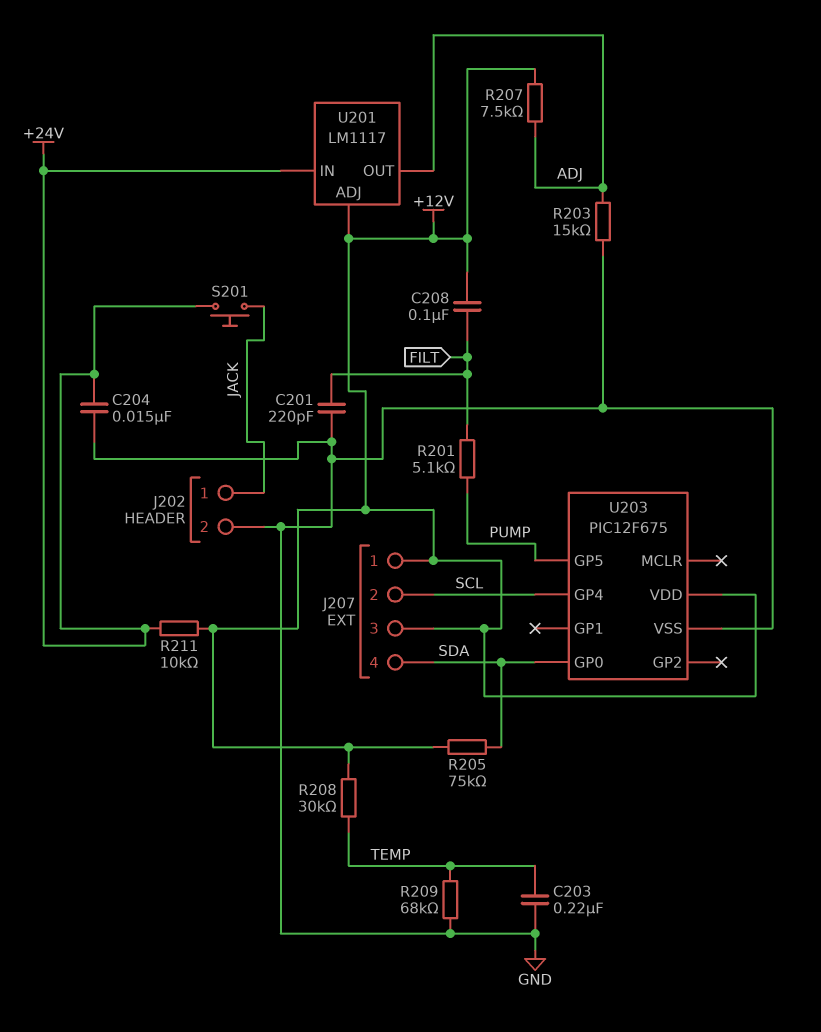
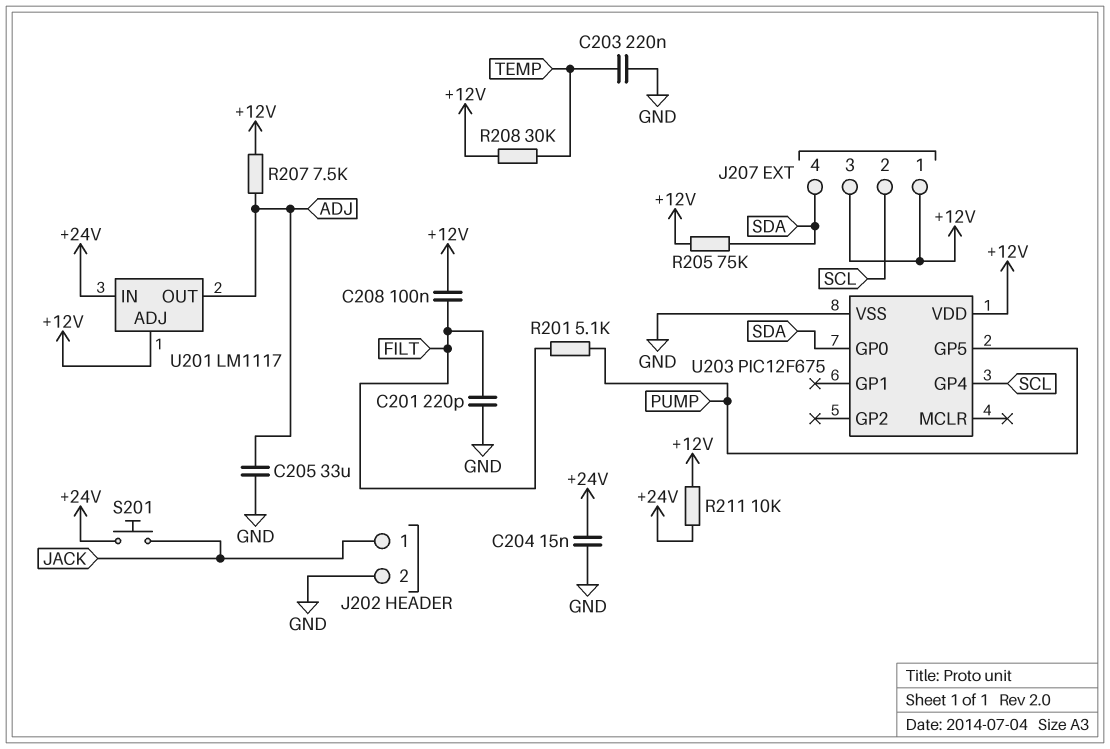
C205: none -> 33uF (ADJ, GND)
R203: 15k (ADJ, GND) -> none
R209: 68k (GND, TEMP) -> none

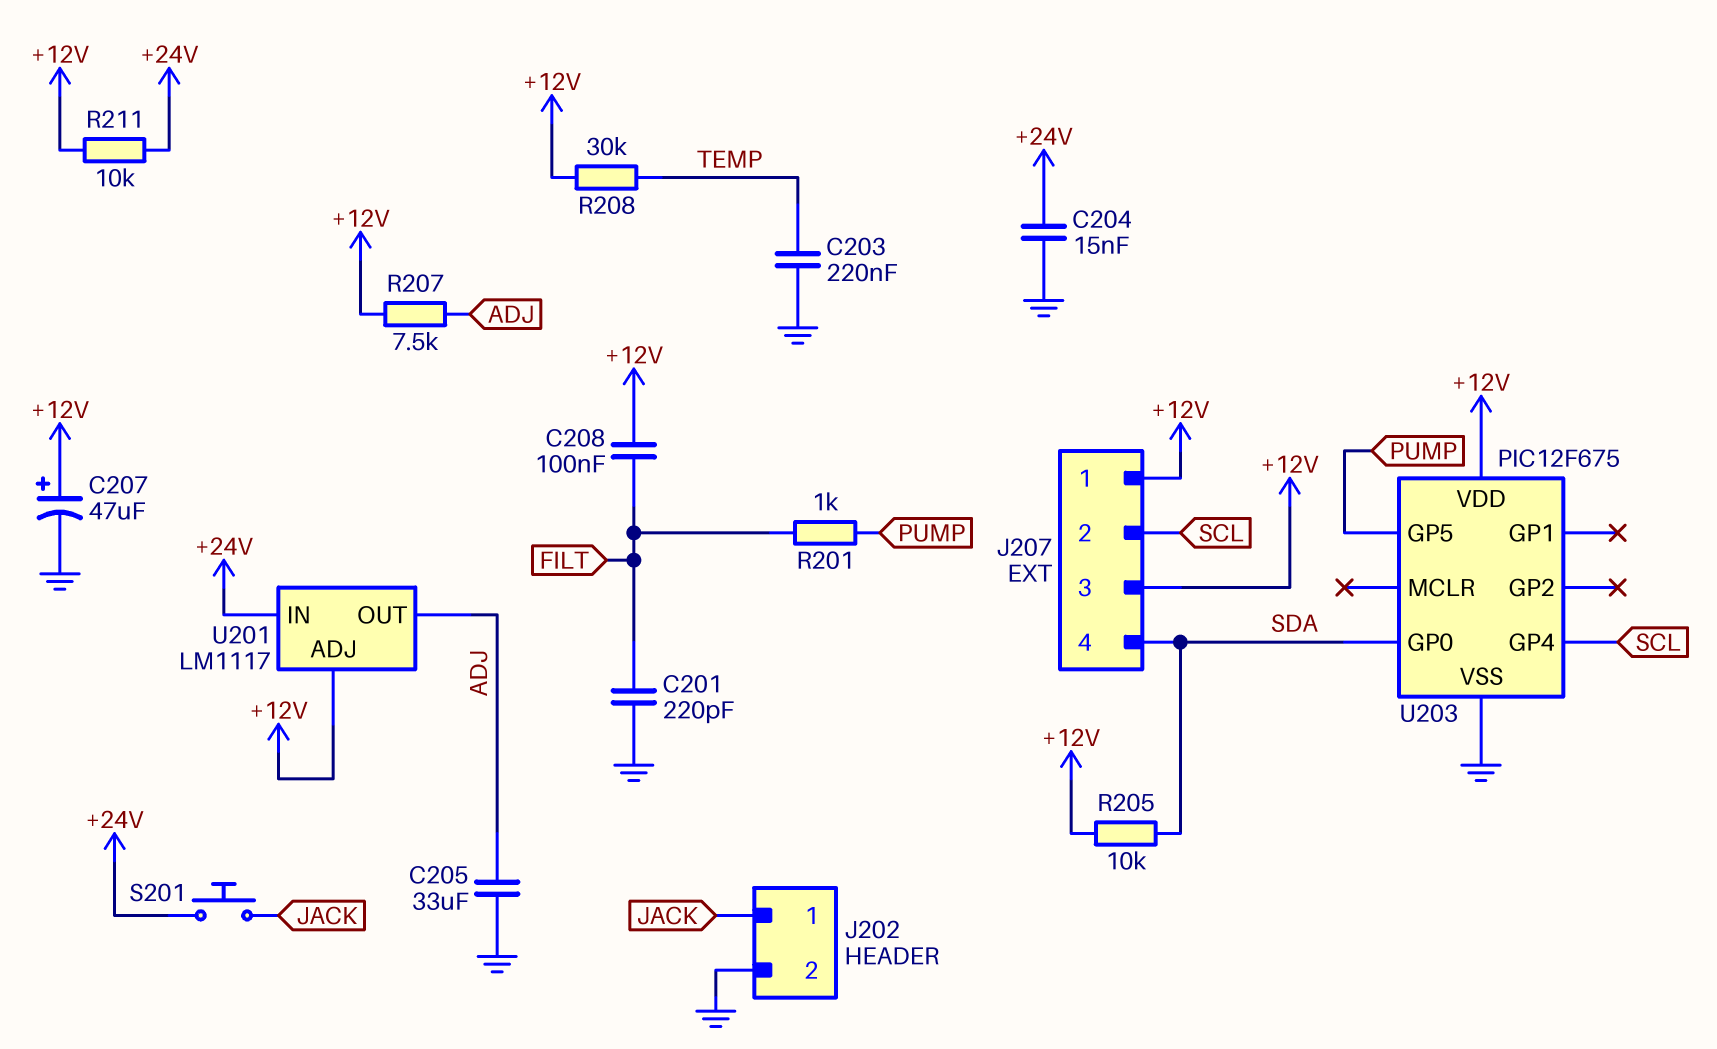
C207: none -> 47uF (plus +12V, minus GND)
R201: 5.1k (FILT, PUMP) -> 1k (FILT, PUMP)
R205: 75k (+12V, SDA) -> 10k (+12V, SDA)

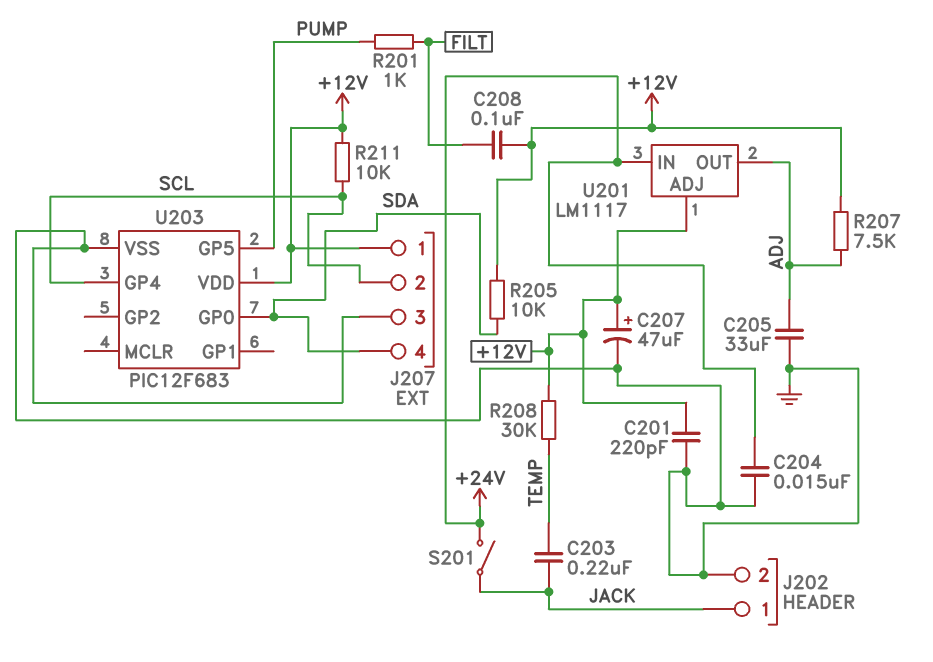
C201: 220pF (FILT, GND) -> 220pF (+12V, GND)
C203: 220nF (GND, TEMP) -> 220nF (JACK, TEMP)
J207 pin 3: +12V -> GND
R211: 10k (+12V, +24V) -> 10k (+12V, SCL)
S201: button (+24V, JACK) -> switch (+24V, JACK)
U203: PIC12F675 -> PIC12F683

